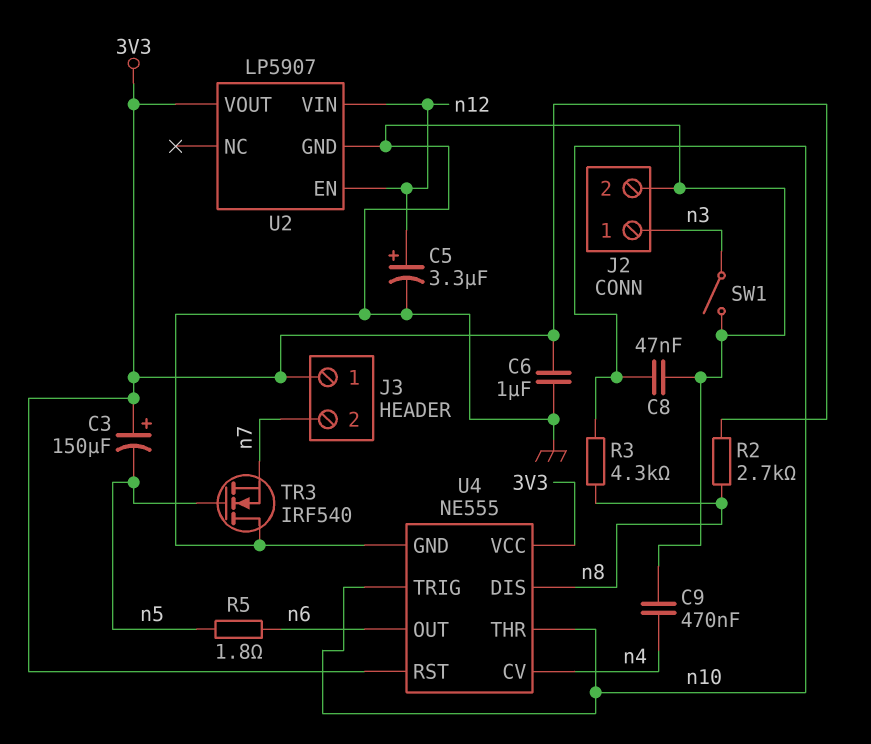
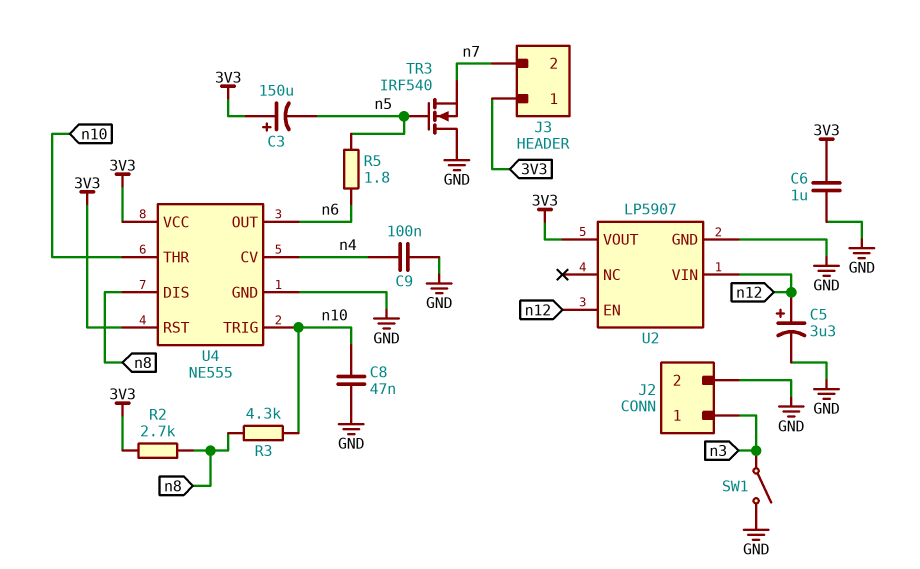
C9: 470nF (GND, n4) -> 100nF (GND, n4)

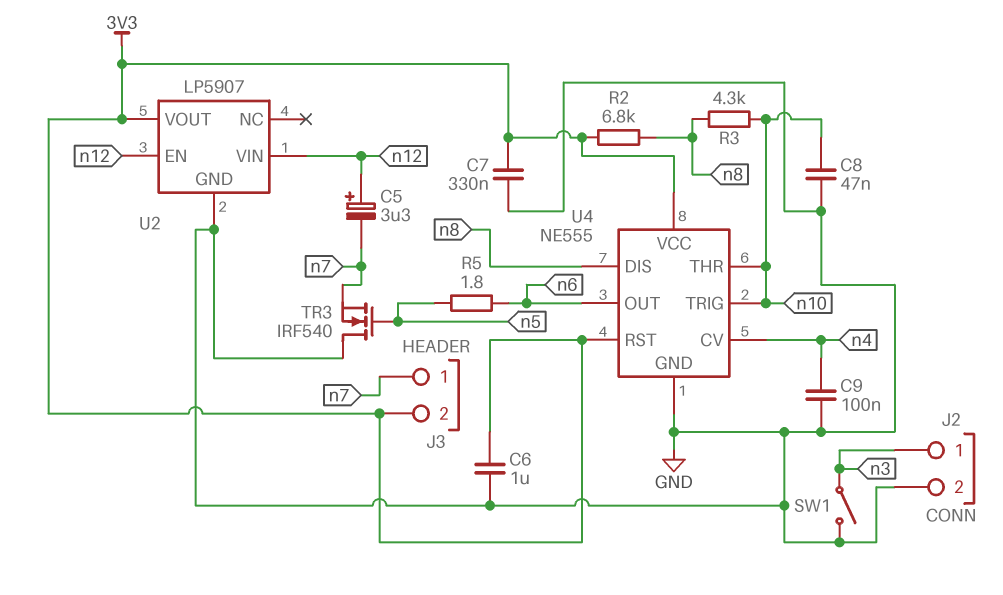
C3: 150uF (plus 3V3, minus n5) -> none
C5: 3.3uF (plus n12, minus GND) -> 3.3uF (plus n12, minus n7)
C7: none -> 330nF (3V3, GND)
J3 pin 1: 3V3 -> n7
J3 pin 2: n7 -> 3V3
R2: 2.7k (3V3, n8) -> 6.8k (3V3, n8)

